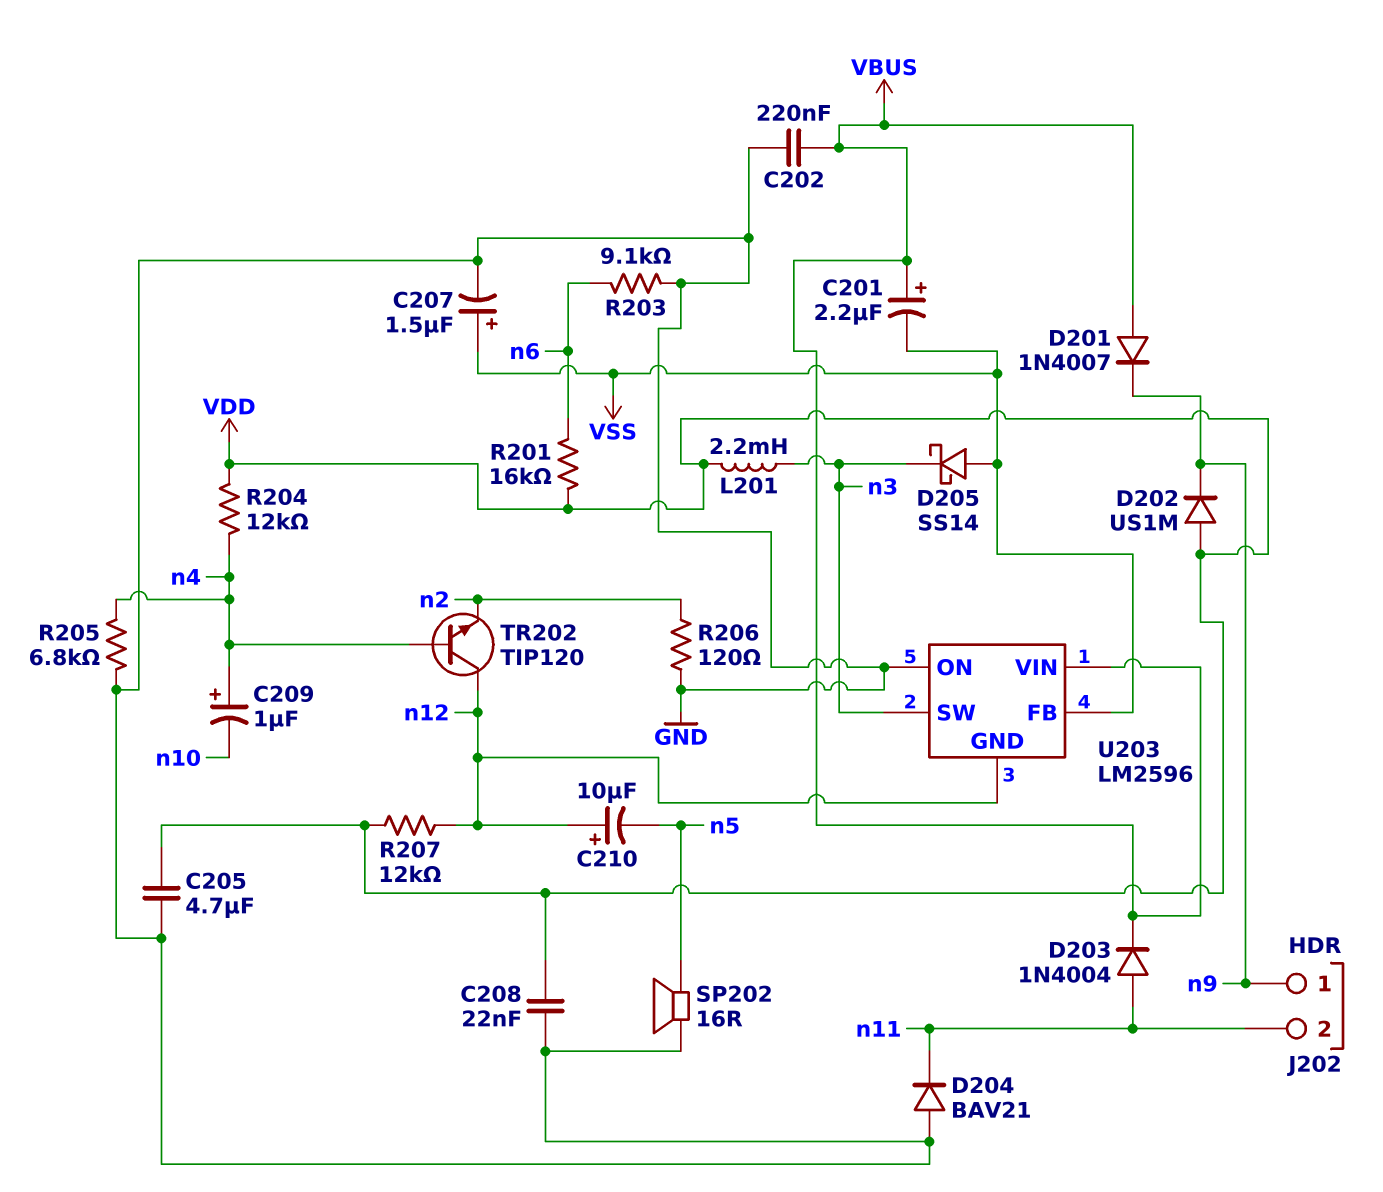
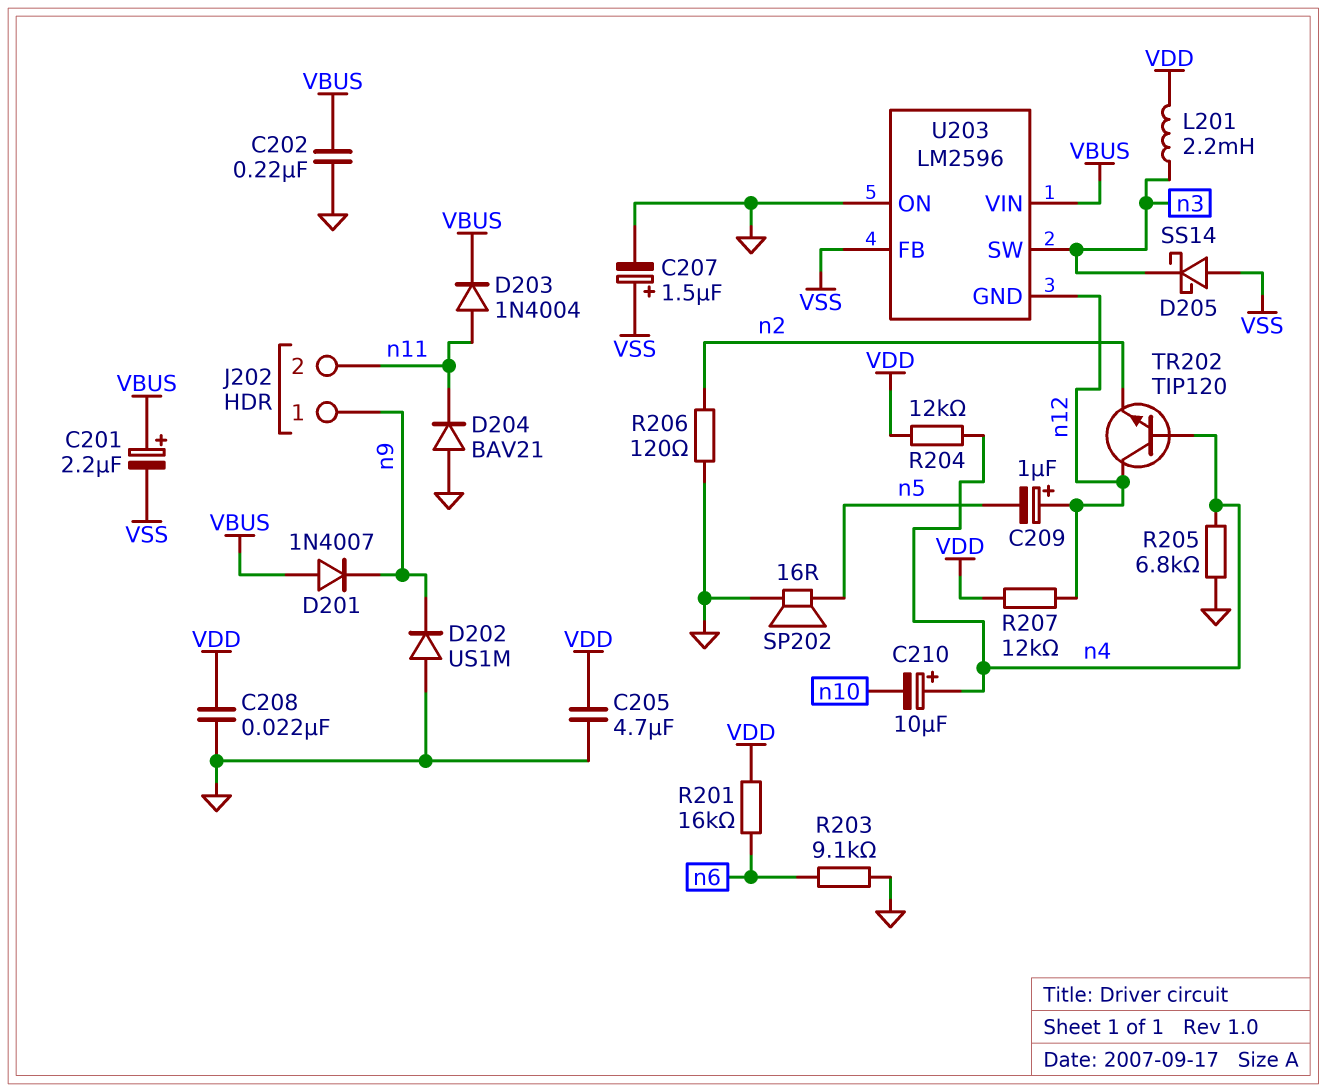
C209: 1uF (plus n4, minus n10) -> 1uF (plus n12, minus n5)
C210: 10uF (plus n12, minus n5) -> 10uF (plus n4, minus n10)
D202: diode US1M (A VDD, K n9) -> diode US1M (A GND, K n9)

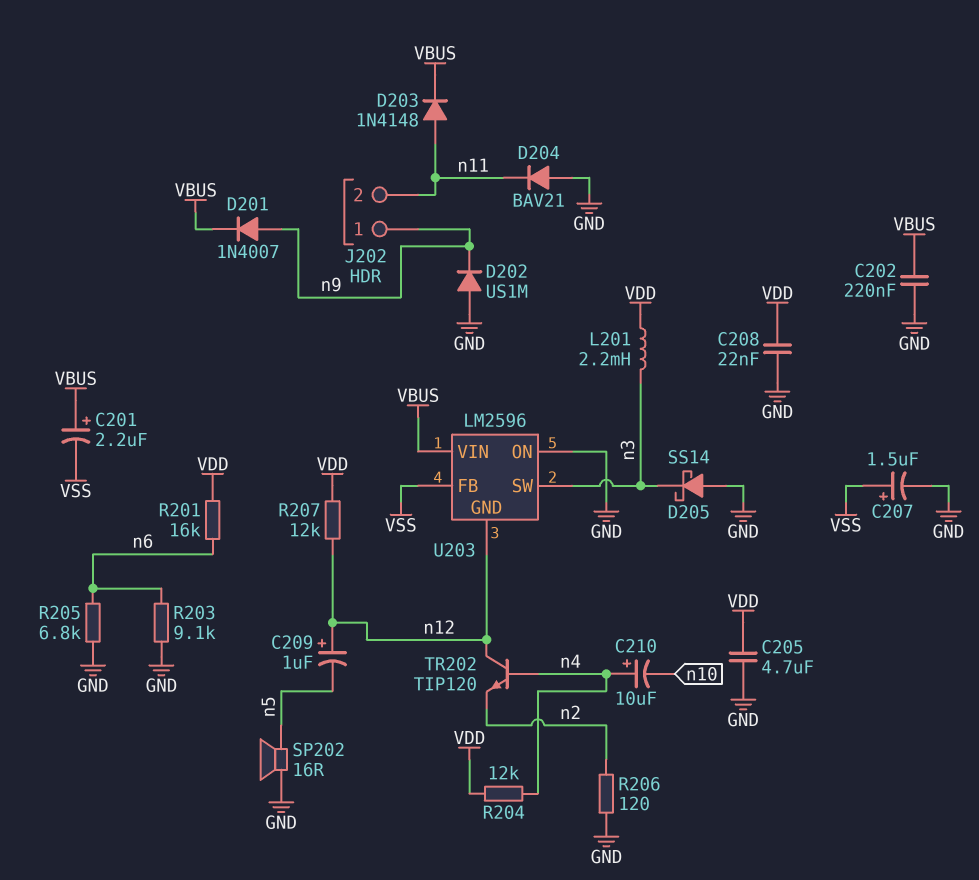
D201: diode 1N4007 (A VBUS, K n9) -> diode 1N4007 (A n9, K VBUS)
D203: diode 1N4004 (A n11, K VBUS) -> diode 1N4148 (A n11, K VBUS)
D205: schottky SS14 (A VSS, K n3) -> schottky SS14 (A GND, K n3)
R205: 6.8k (GND, n4) -> 6.8k (GND, n6)

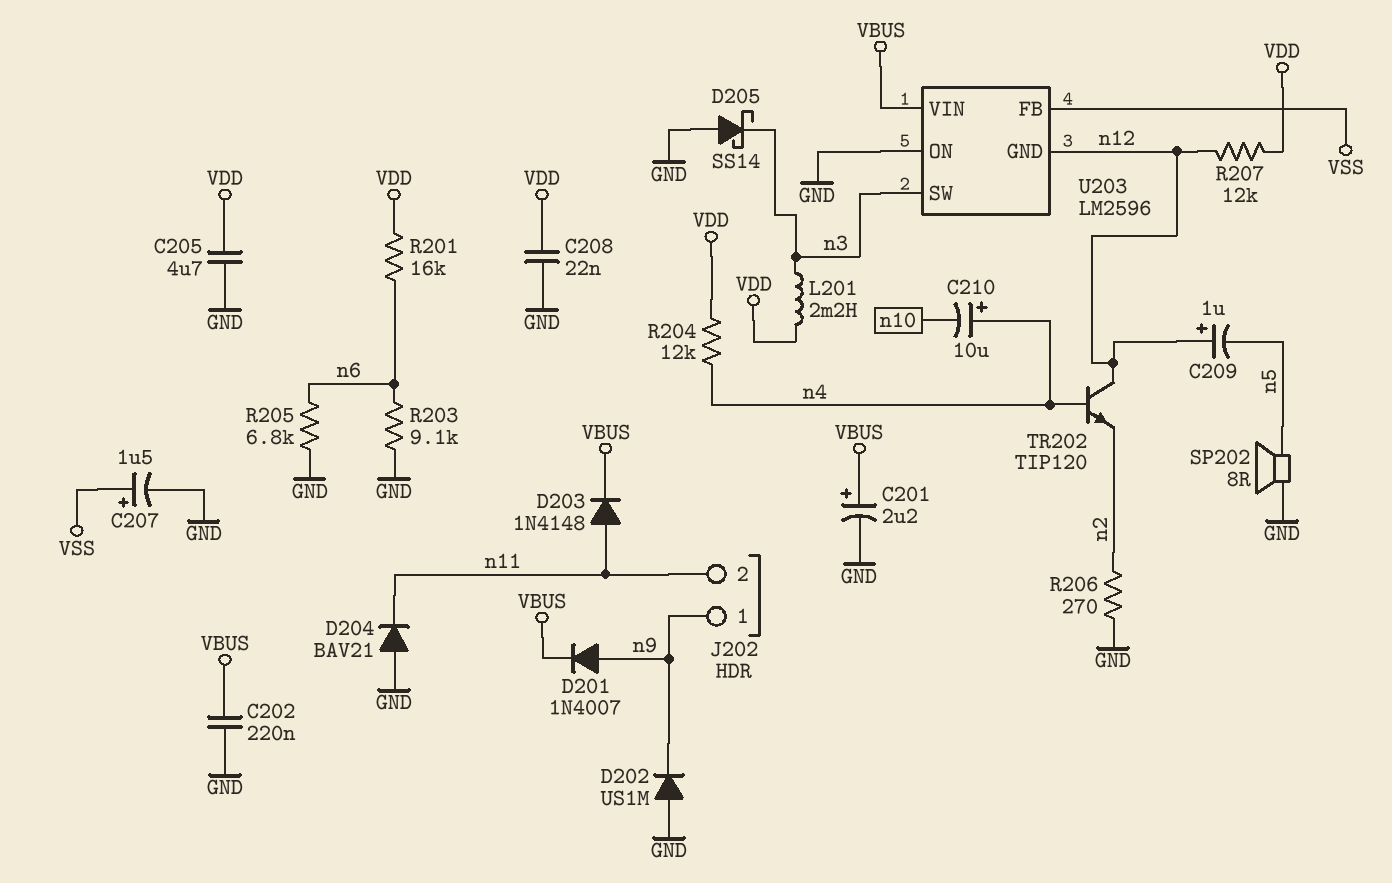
C201: 2.2uF (plus VBUS, minus VSS) -> 2.2uF (plus VBUS, minus GND)
R206: 120 (GND, n2) -> 270 (GND, n2)
SP202: speaker 16R (GND, n5) -> speaker 8R (GND, n5)

